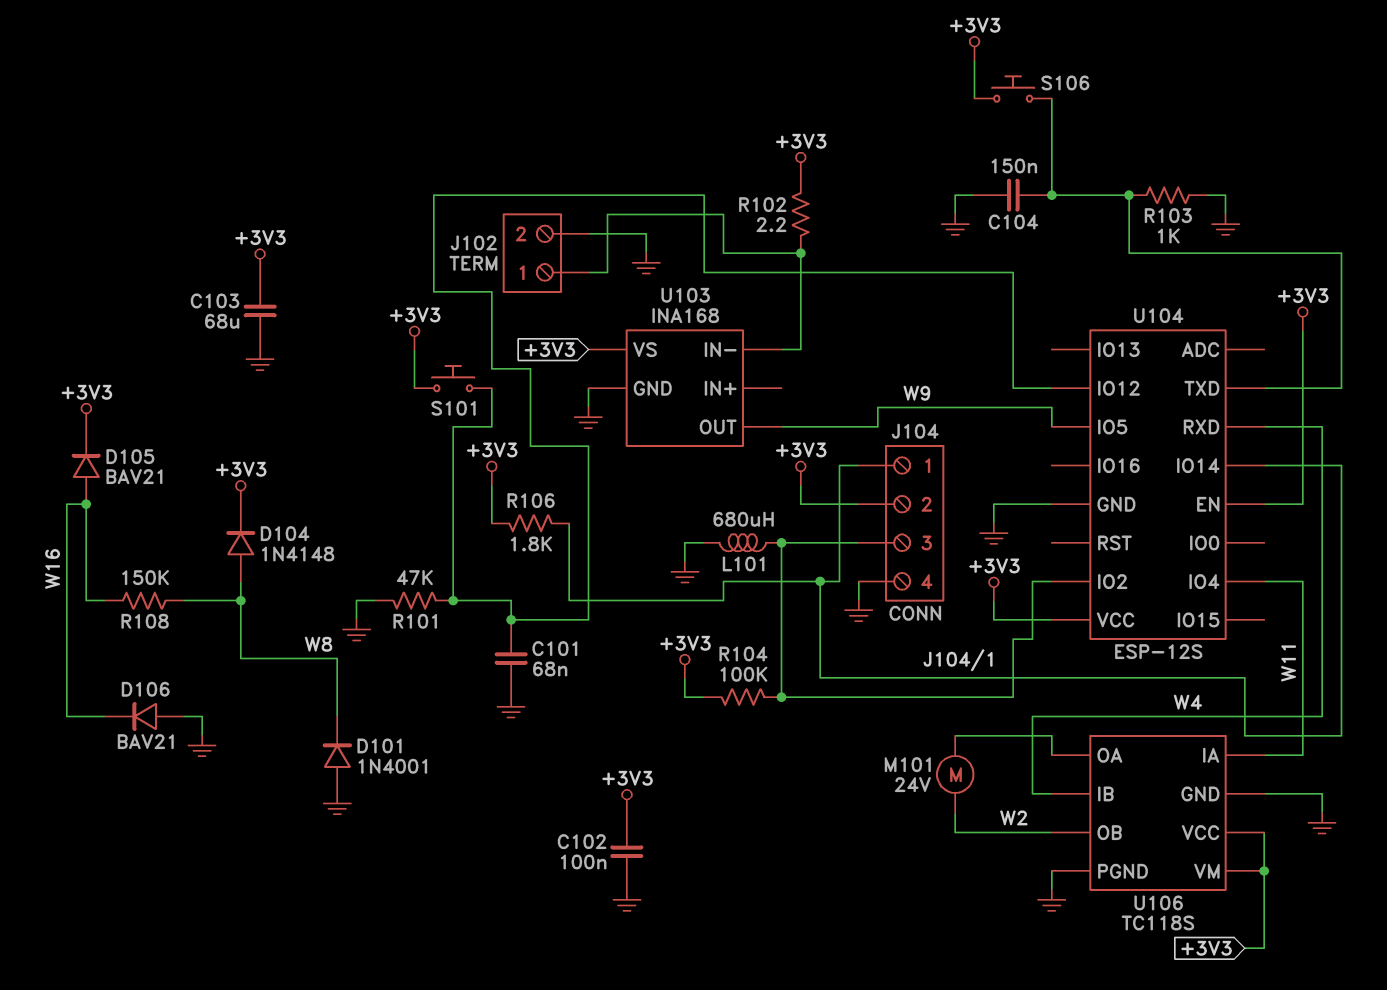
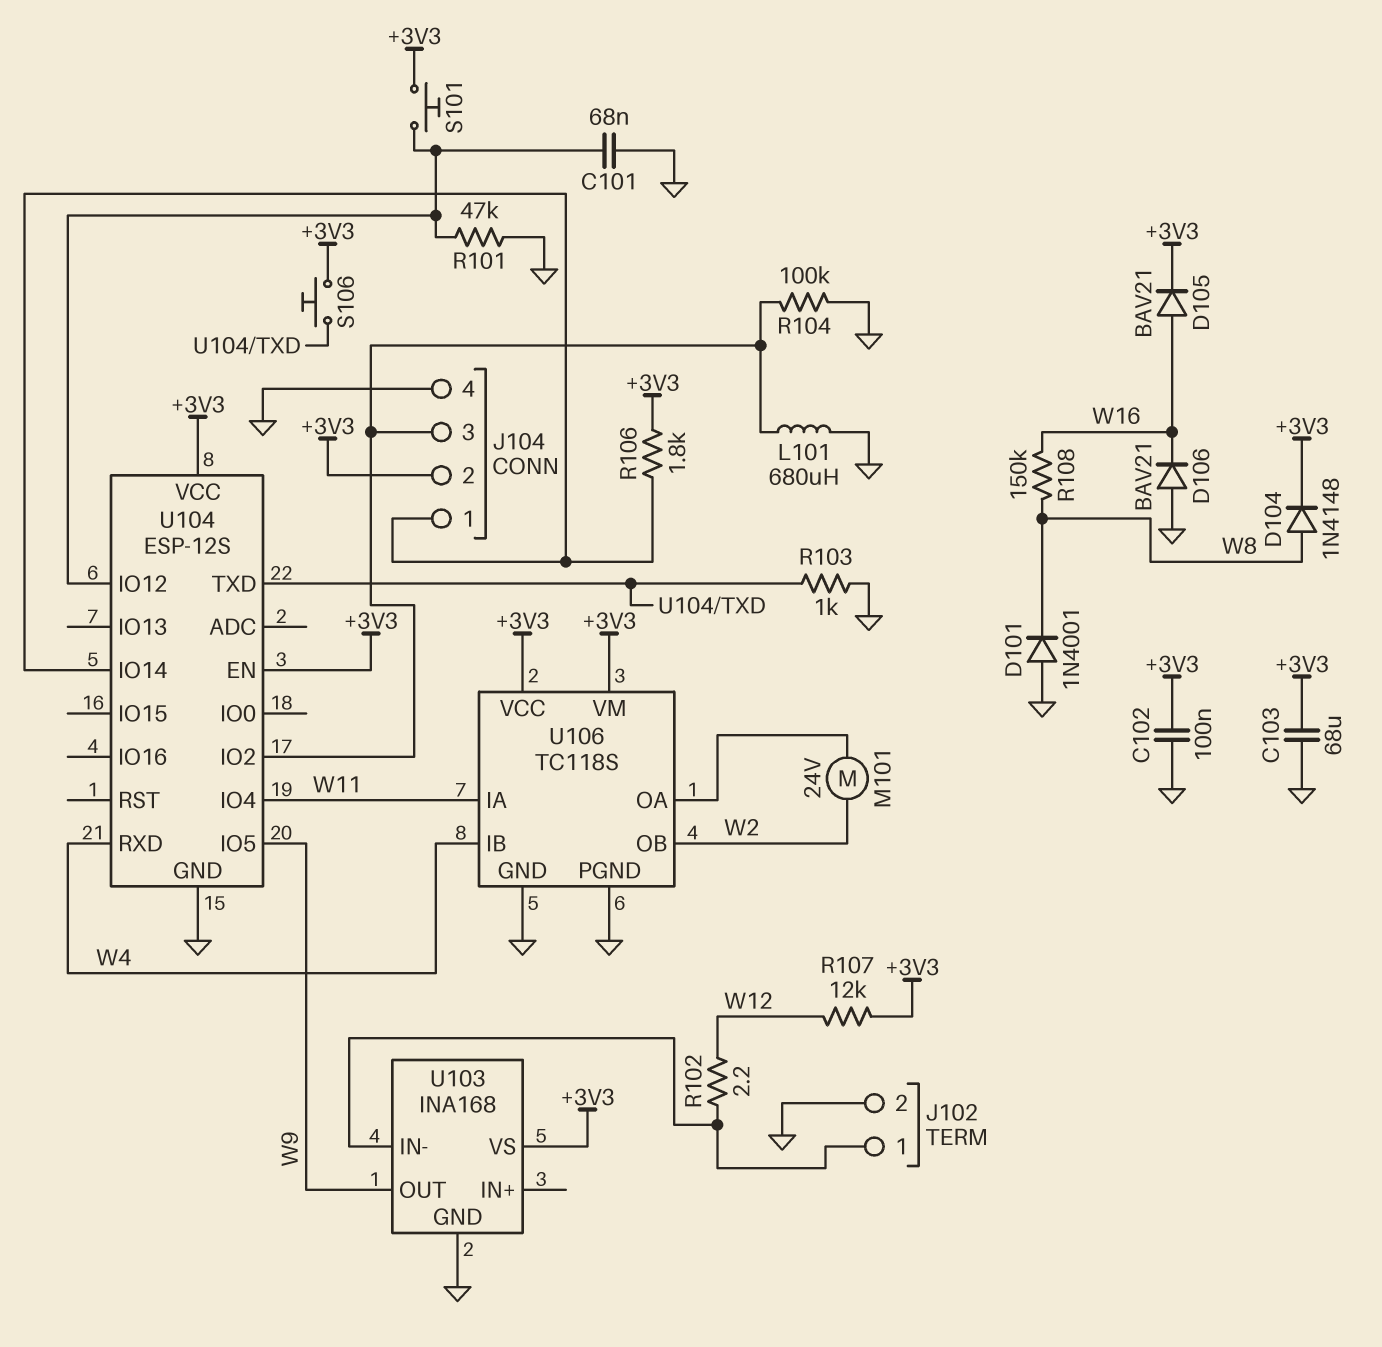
C104: 150nF (GND, U104/TXD) -> none
R102: 2.2 (+3V3, J102/1) -> 2.2 (J102/1, W12)
R104: 100k (+3V3, J104/3) -> 100k (GND, J104/3)
R107: none -> 12k (+3V3, W12)

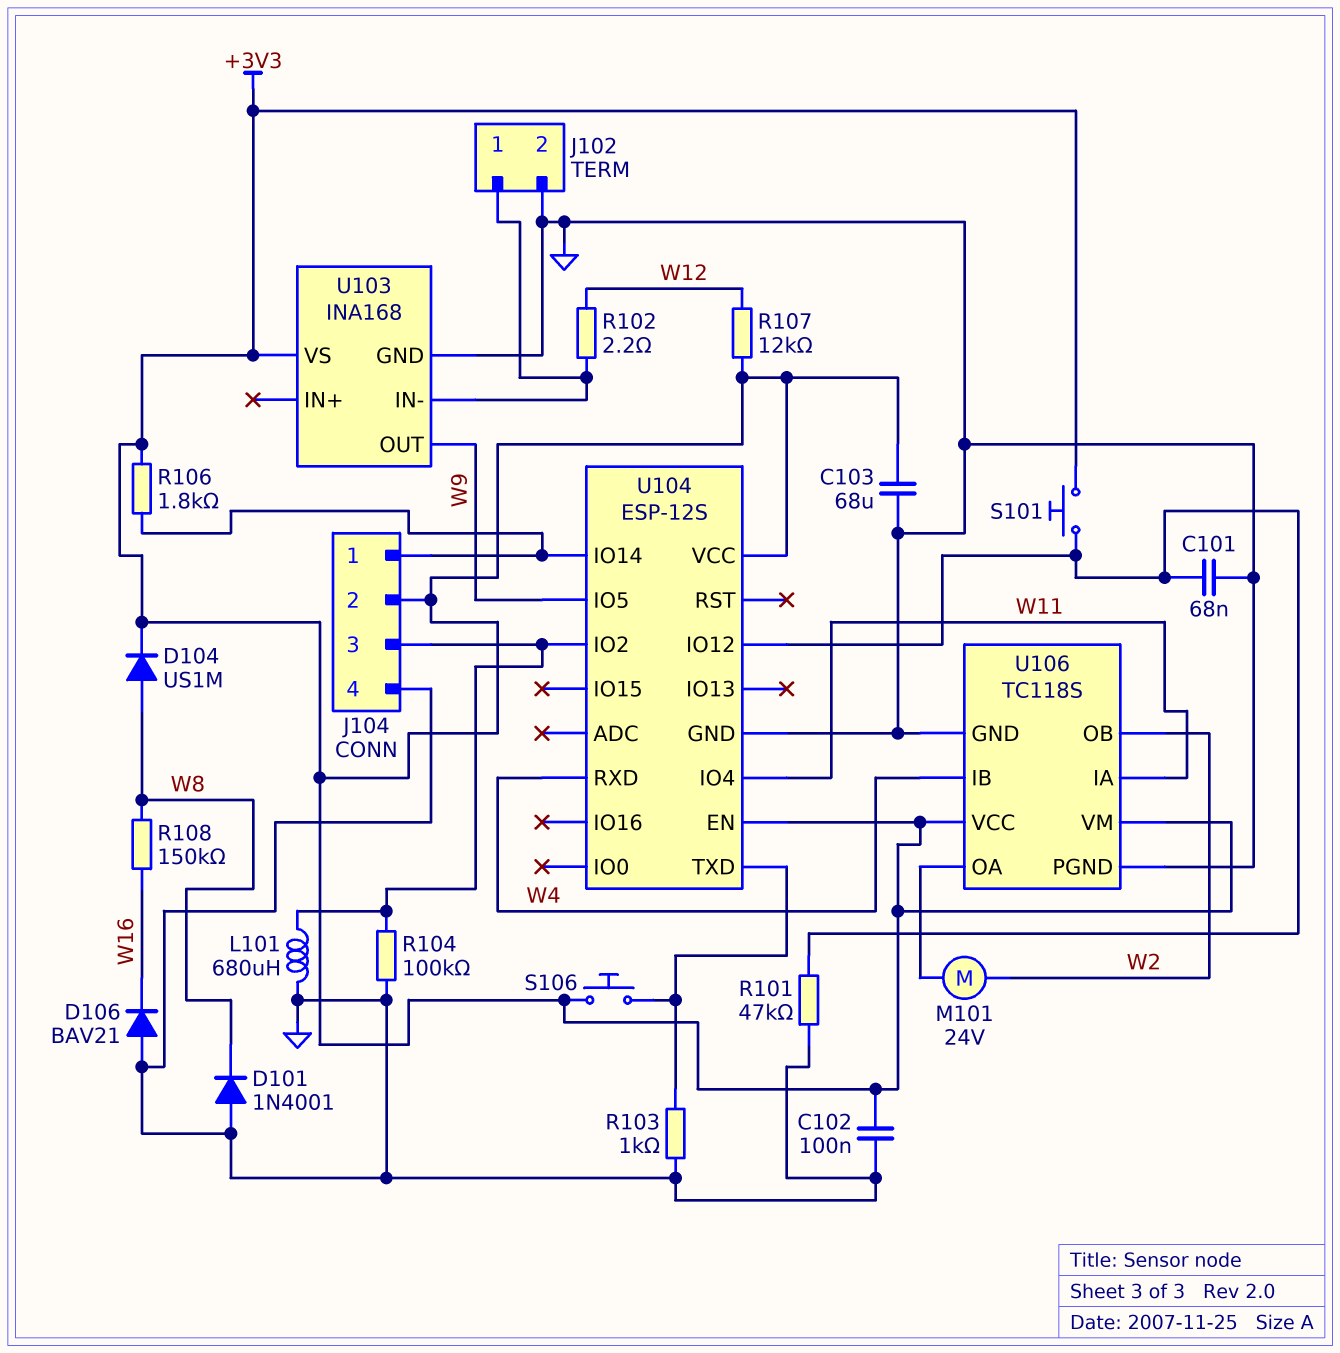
D104: diode 1N4148 (A W8, K +3V3) -> diode US1M (A W8, K +3V3)
D105: diode BAV21 (A W16, K +3V3) -> none

